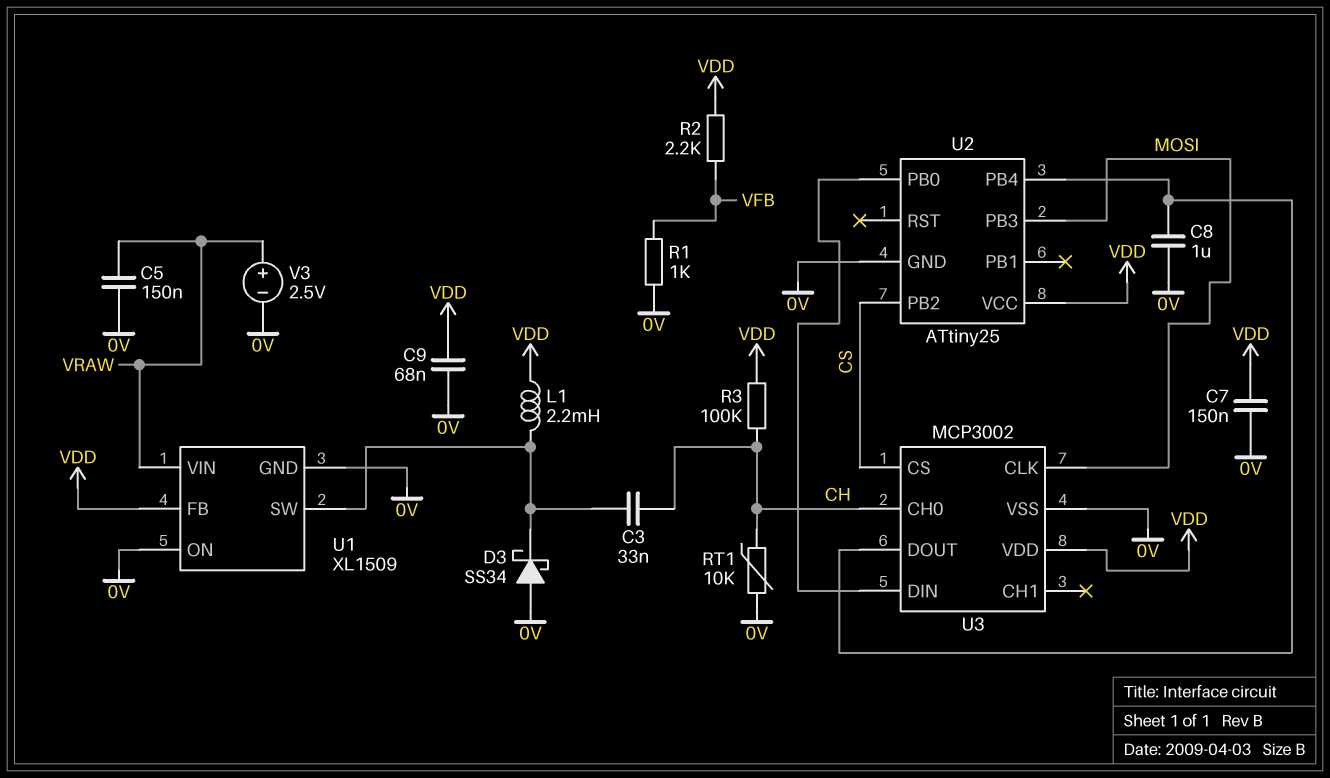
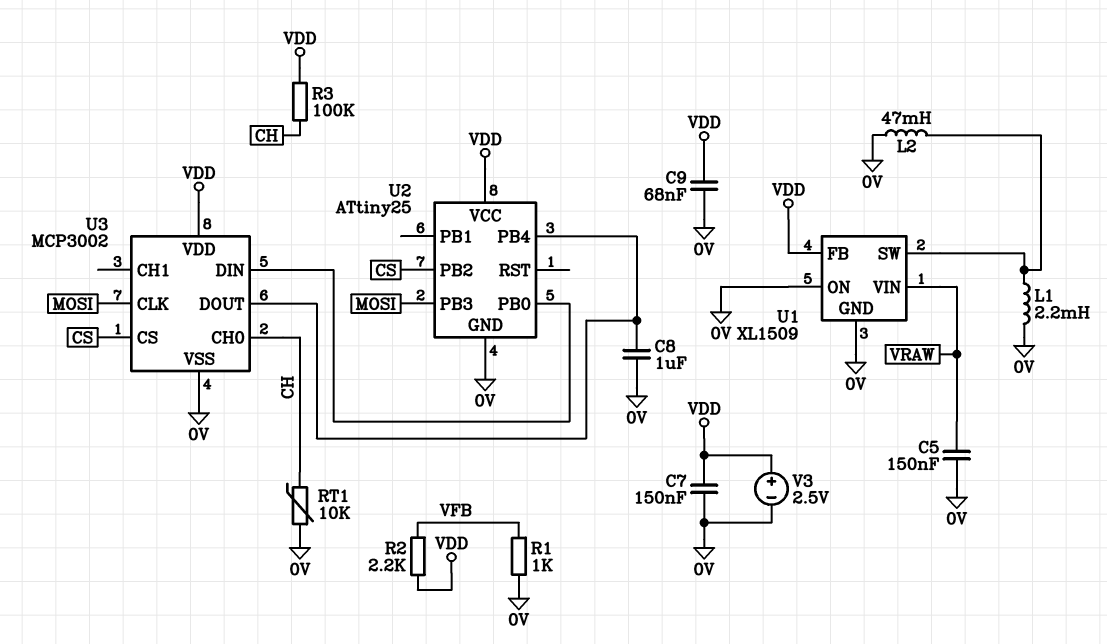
C3: 33nF (CH, U1/SW) -> none
D3: schottky SS34 (A 0V, K U1/SW) -> none
L1: 2.2mH (U1/SW, VDD) -> 2.2mH (0V, U1/SW)
L2: none -> 47mH (0V, U1/SW)
V3: 2.5V (plus VRAW, minus 0V) -> 2.5V (plus VDD, minus 0V)

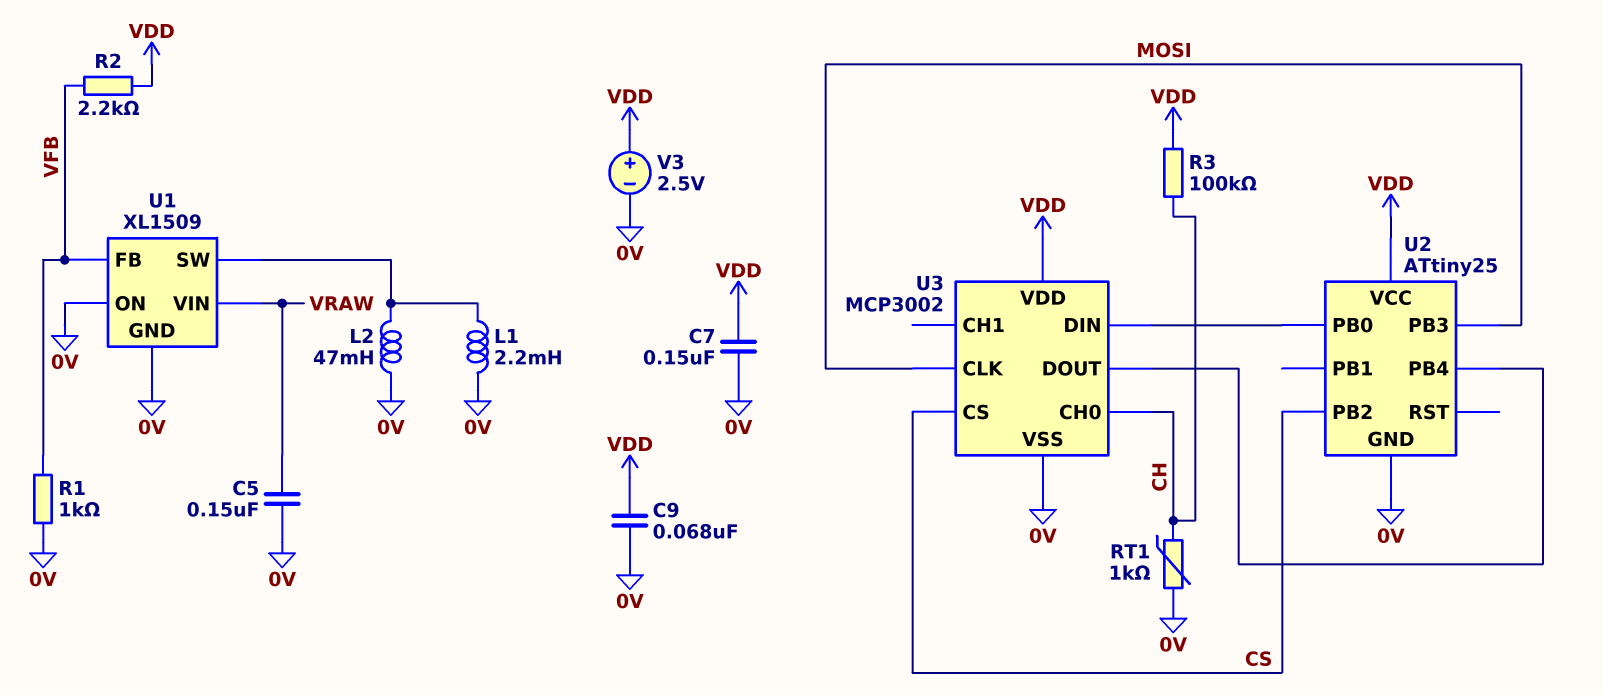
C8: 1uF (0V, U2/PB4) -> none
RT1: 10k (0V, CH) -> 1k (0V, CH)
U1 pin FB: VDD -> VFB

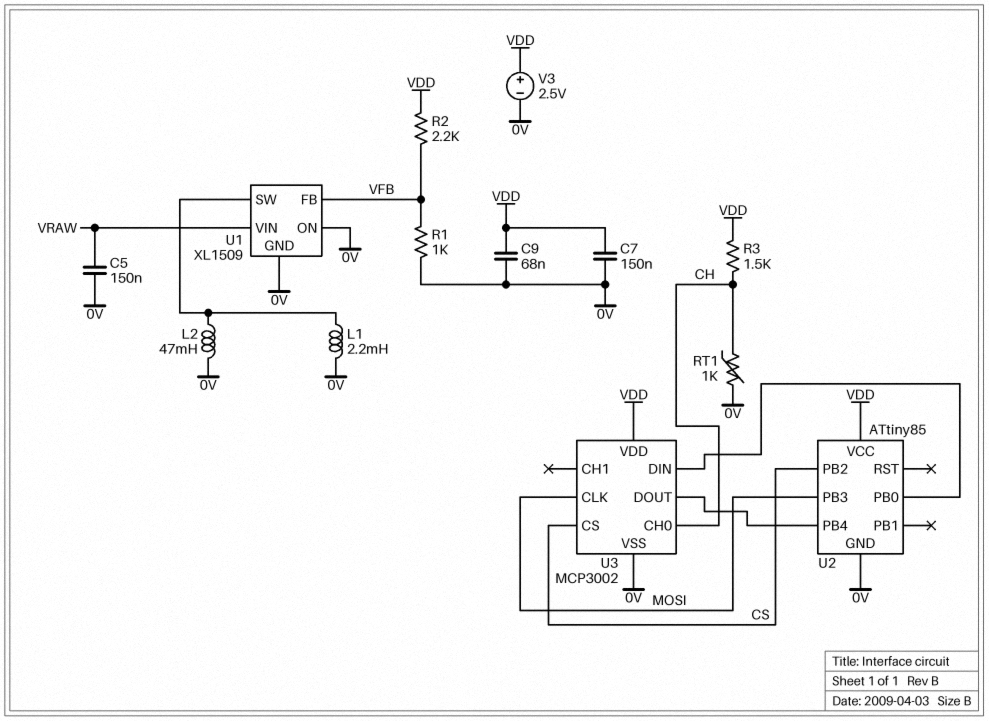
R3: 100k (CH, VDD) -> 1.5k (CH, VDD)
U2: ATtiny25 -> ATtiny85

